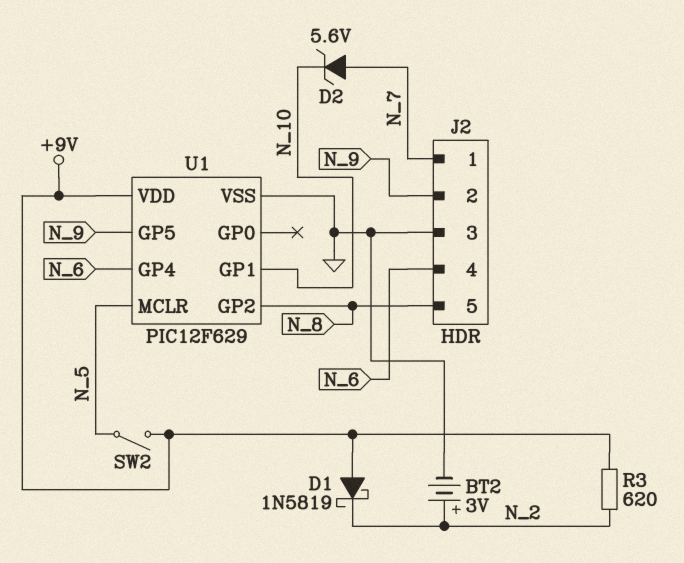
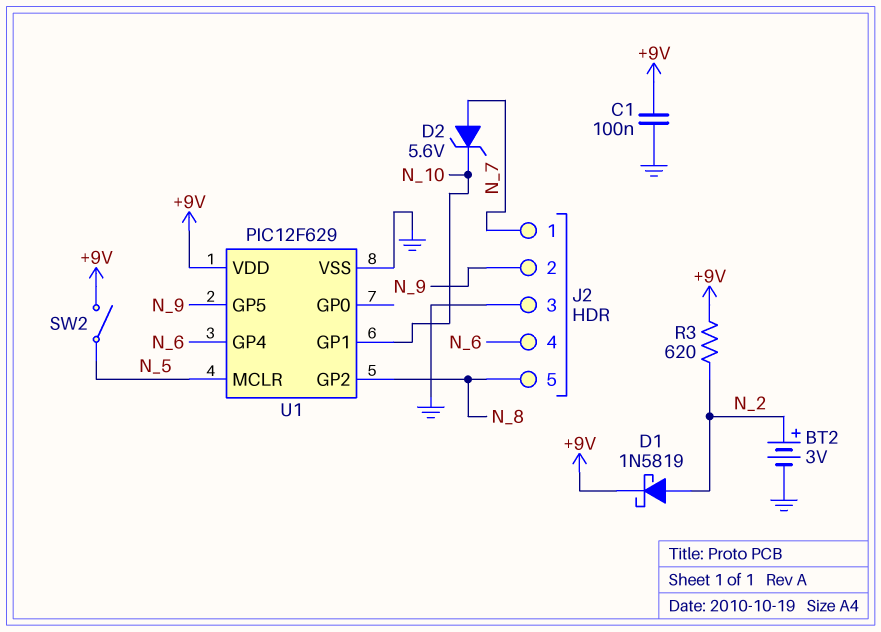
C1: none -> 100nF (+9V, GND)
D1: schottky 1N5819 (A +9V, K N_2) -> schottky 1N5819 (A N_2, K +9V)

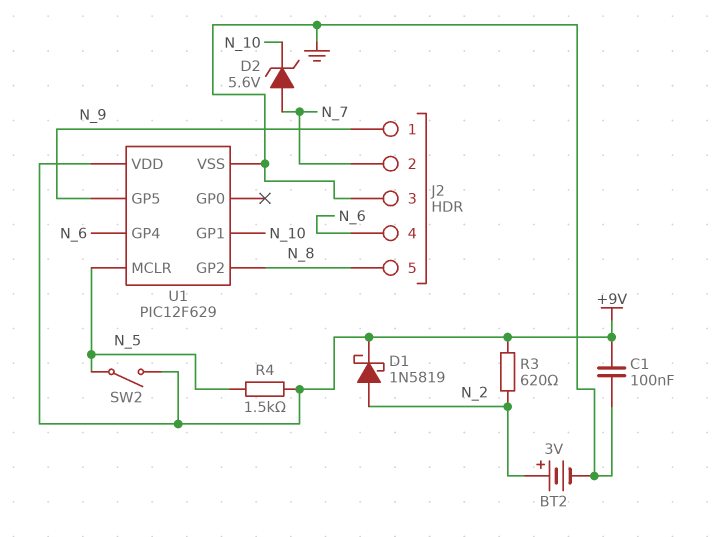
J2 pin 1: N_7 -> N_9
J2 pin 2: N_9 -> N_7
R4: none -> 1.5k (+9V, N_5)

